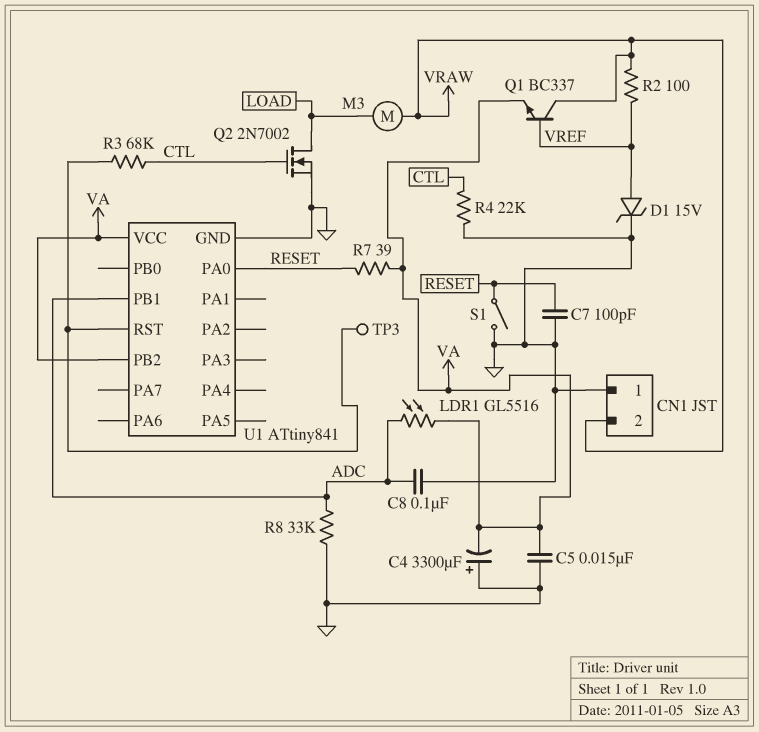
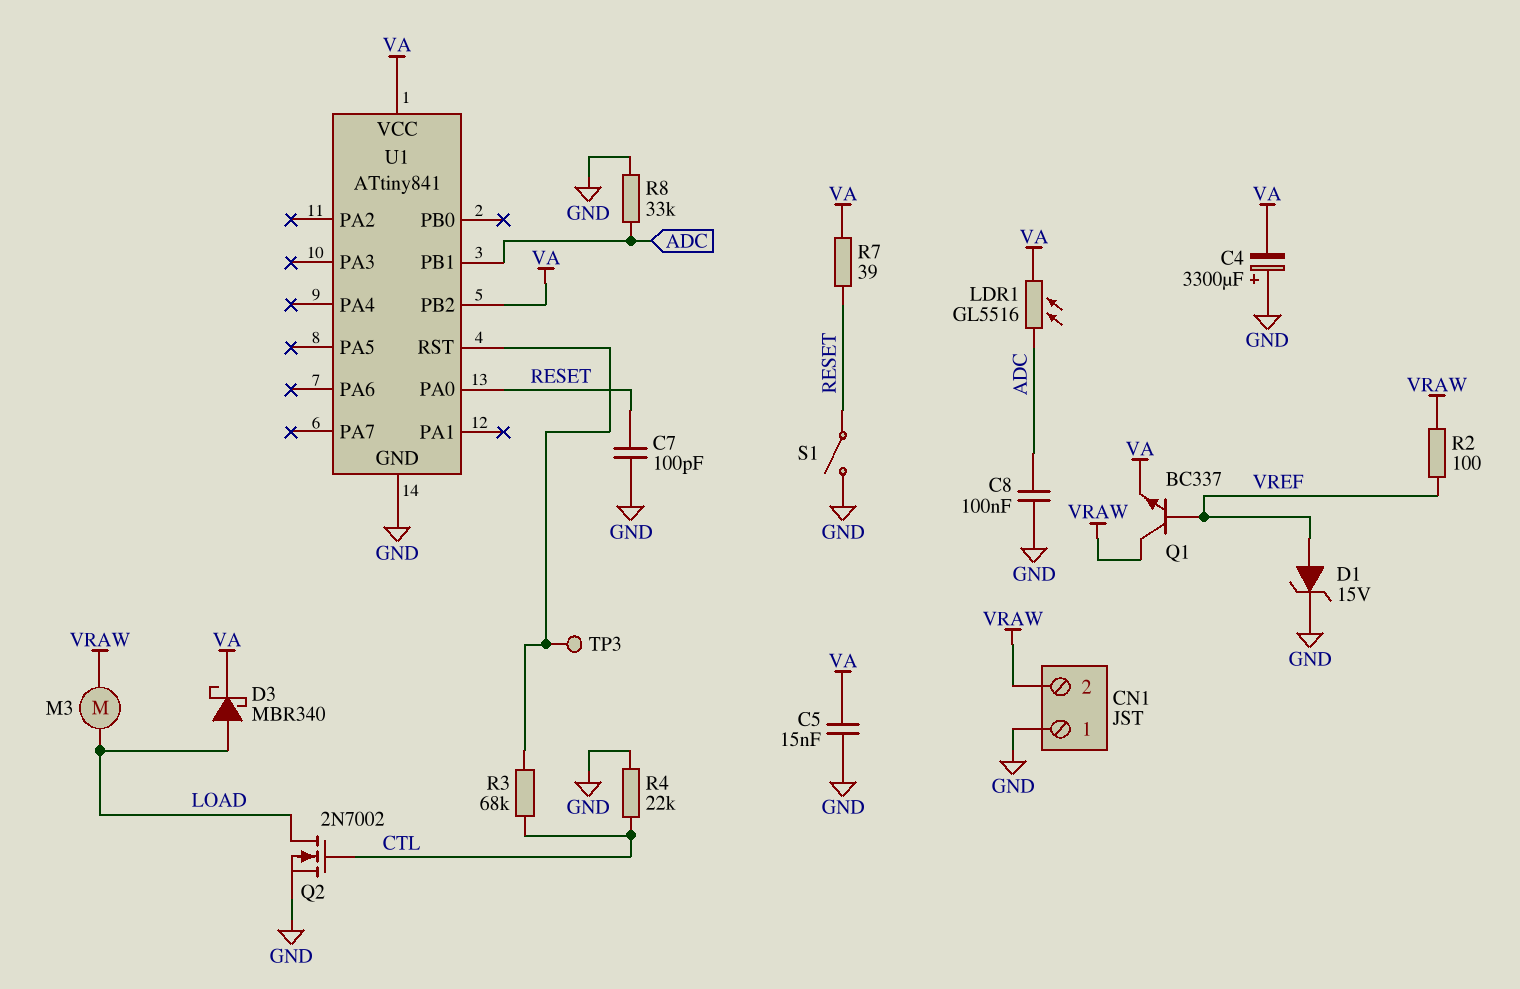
D3: none -> schottky MBR340 (A LOAD, K VA)

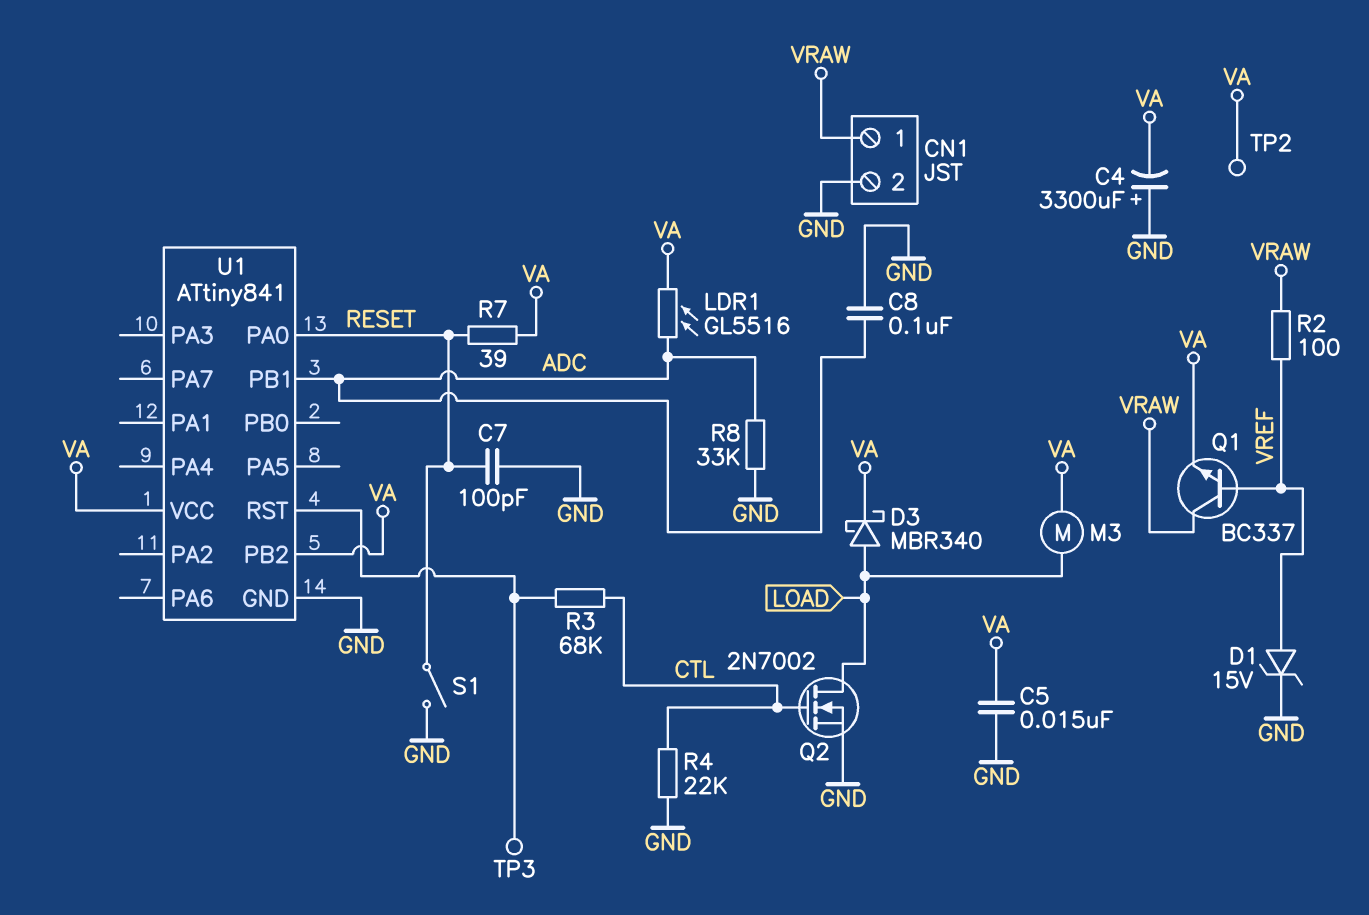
CN1 pin 1: GND -> VRAW
CN1 pin 2: VRAW -> GND
M3: motor (LOAD, VRAW) -> motor (LOAD, VA)
TP2: none -> test point (VA)

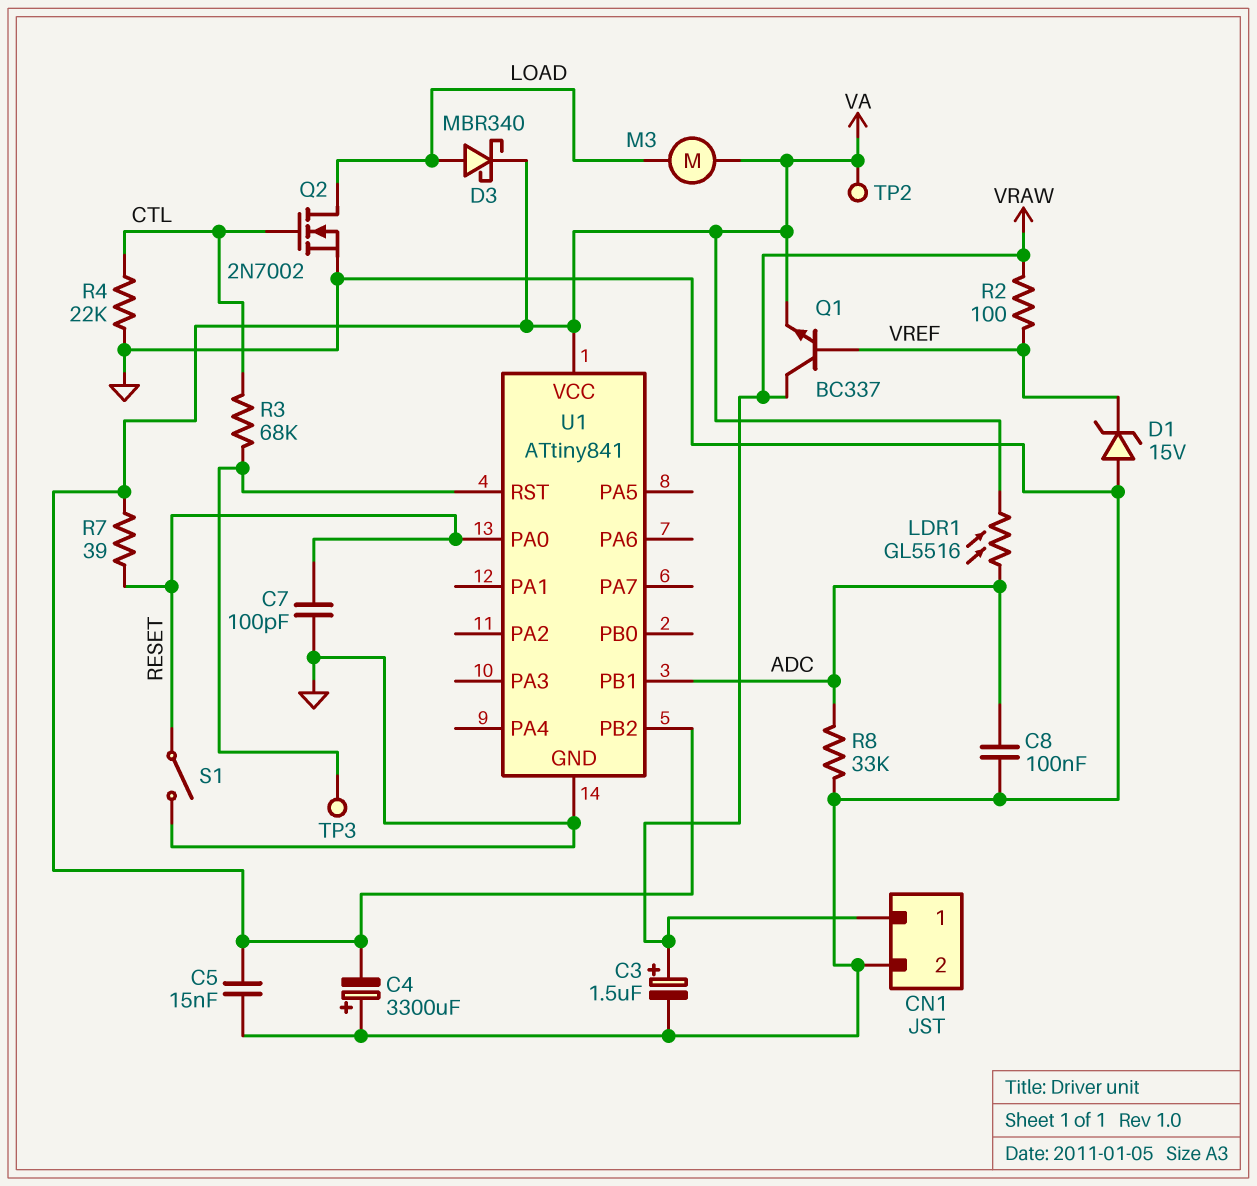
C3: none -> 1.5uF (plus VRAW, minus GND)
D1: zener 15V (A VREF, K GND) -> zener 15V (A GND, K VREF)

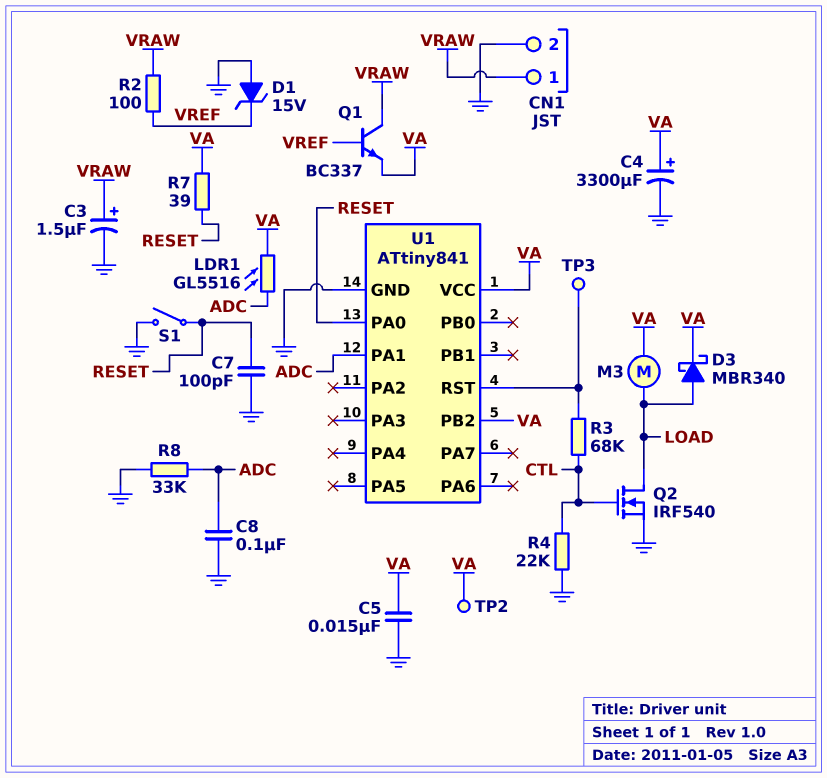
C4: 3300uF (plus GND, minus VA) -> 3300uF (plus VA, minus GND)
Q2: NMOS 2N7002 (G CTL, D LOAD, S GND) -> NMOS IRF540 (G CTL, D LOAD, S GND)
U1 pin PA1: none -> ADC
U1 pin PB1: ADC -> none

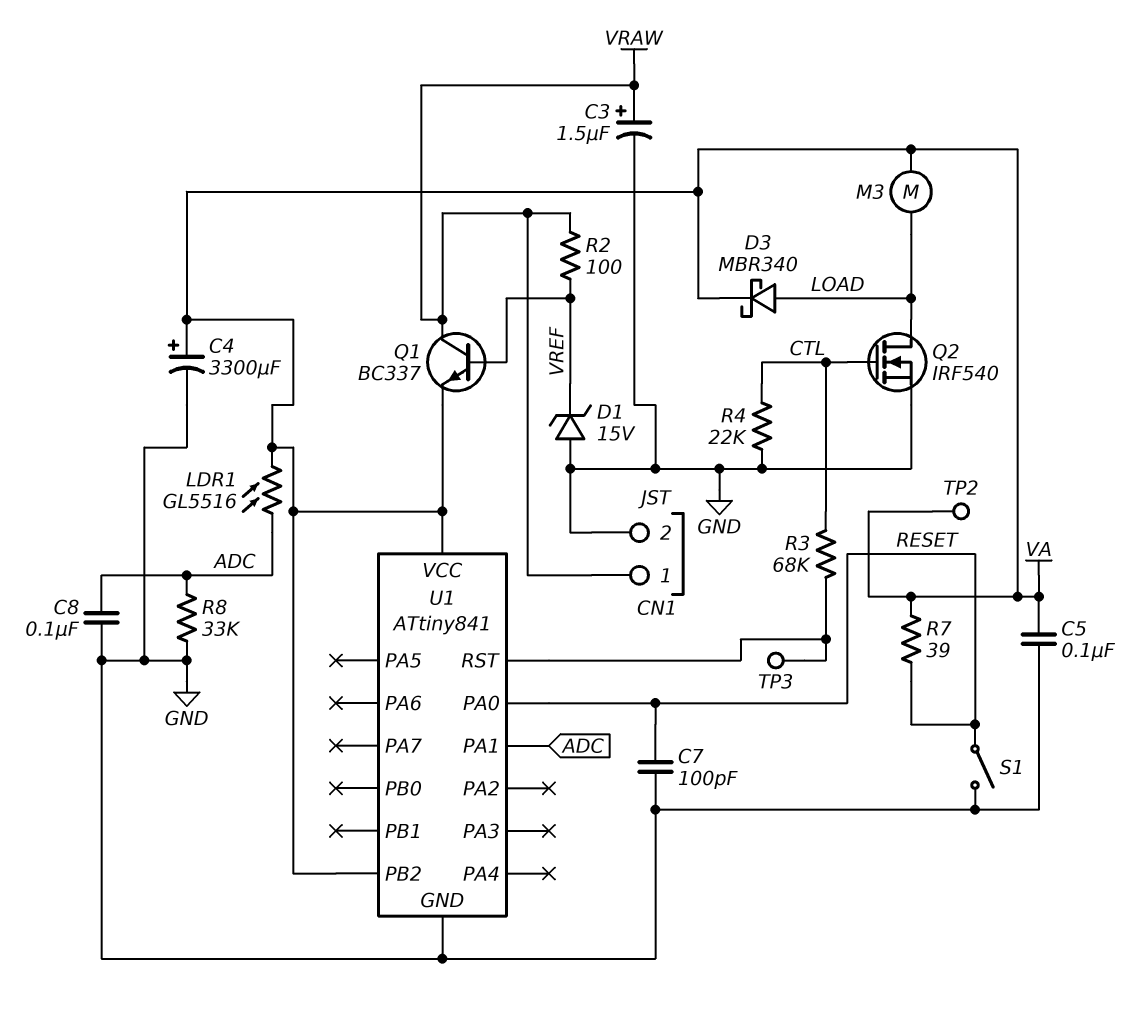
C5: 15nF (GND, VA) -> 100nF (GND, VA)

